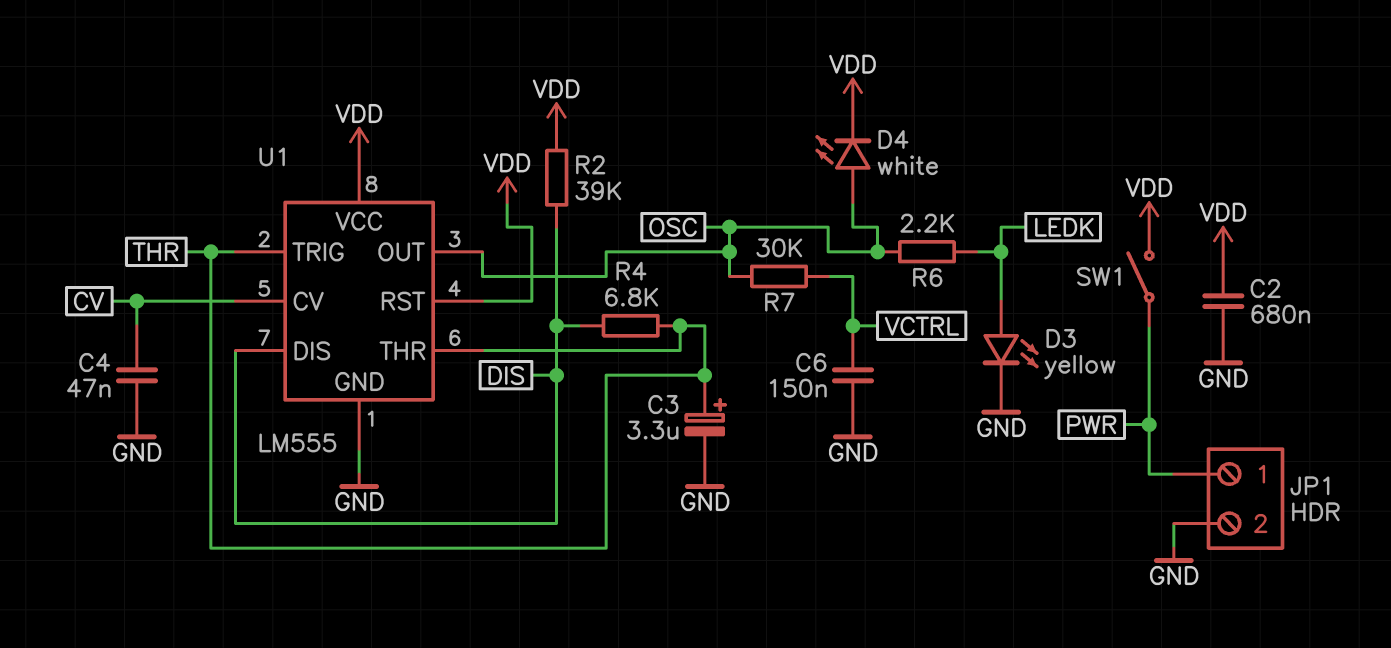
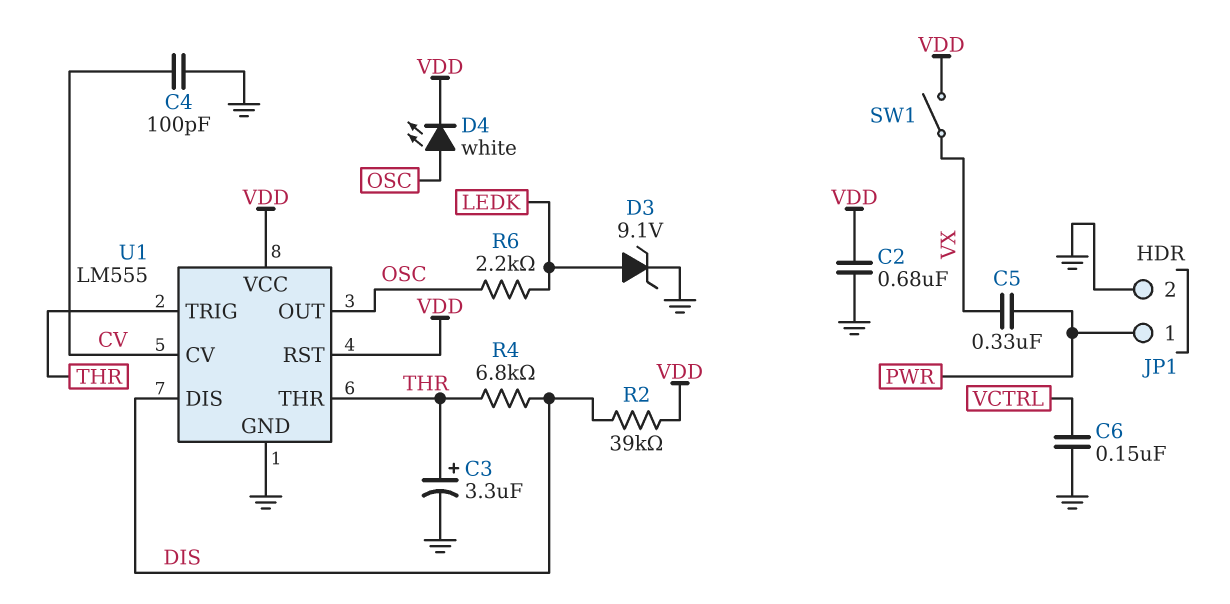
C4: 47nF (CV, GND) -> 100pF (CV, GND)
C5: none -> 330nF (PWR, VX)
D3: LED yellow (A LEDK, K GND) -> zener 9.1V (A LEDK, K GND)
R7: 30k (OSC, VCTRL) -> none
SW1: switch (PWR, VDD) -> switch (VDD, VX)

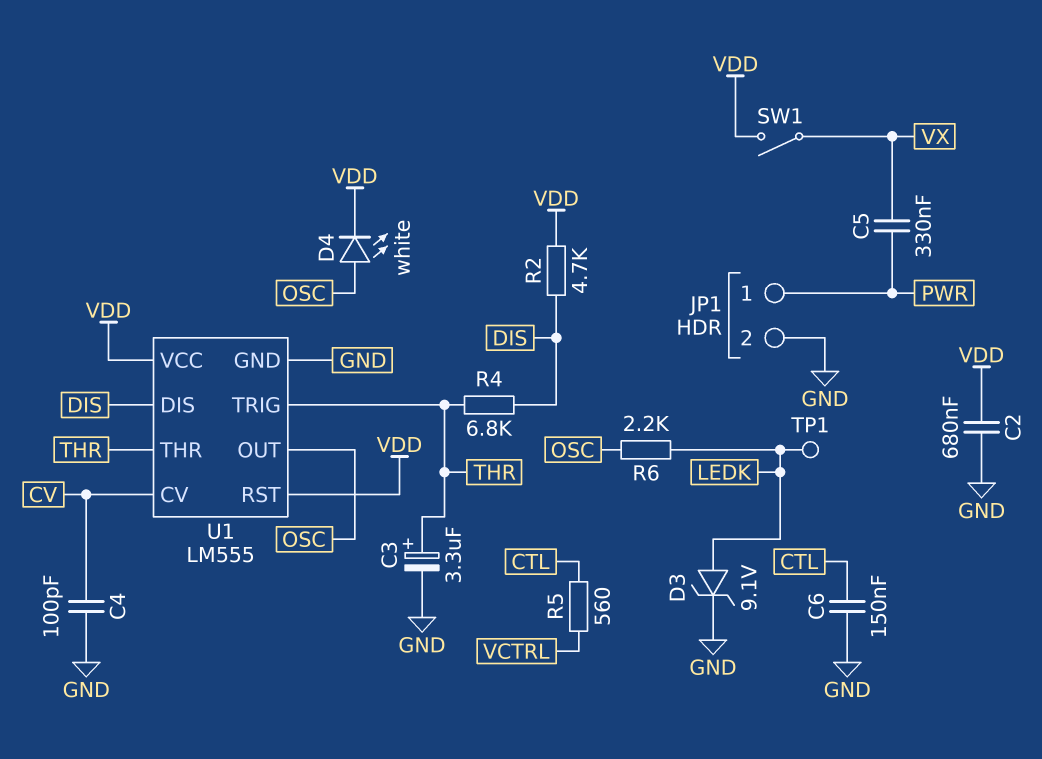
C6: 150nF (GND, VCTRL) -> 150nF (CTL, GND)
R2: 39k (DIS, VDD) -> 4.7k (DIS, VDD)
R5: none -> 560 (CTL, VCTRL)
TP1: none -> test point (LEDK)

